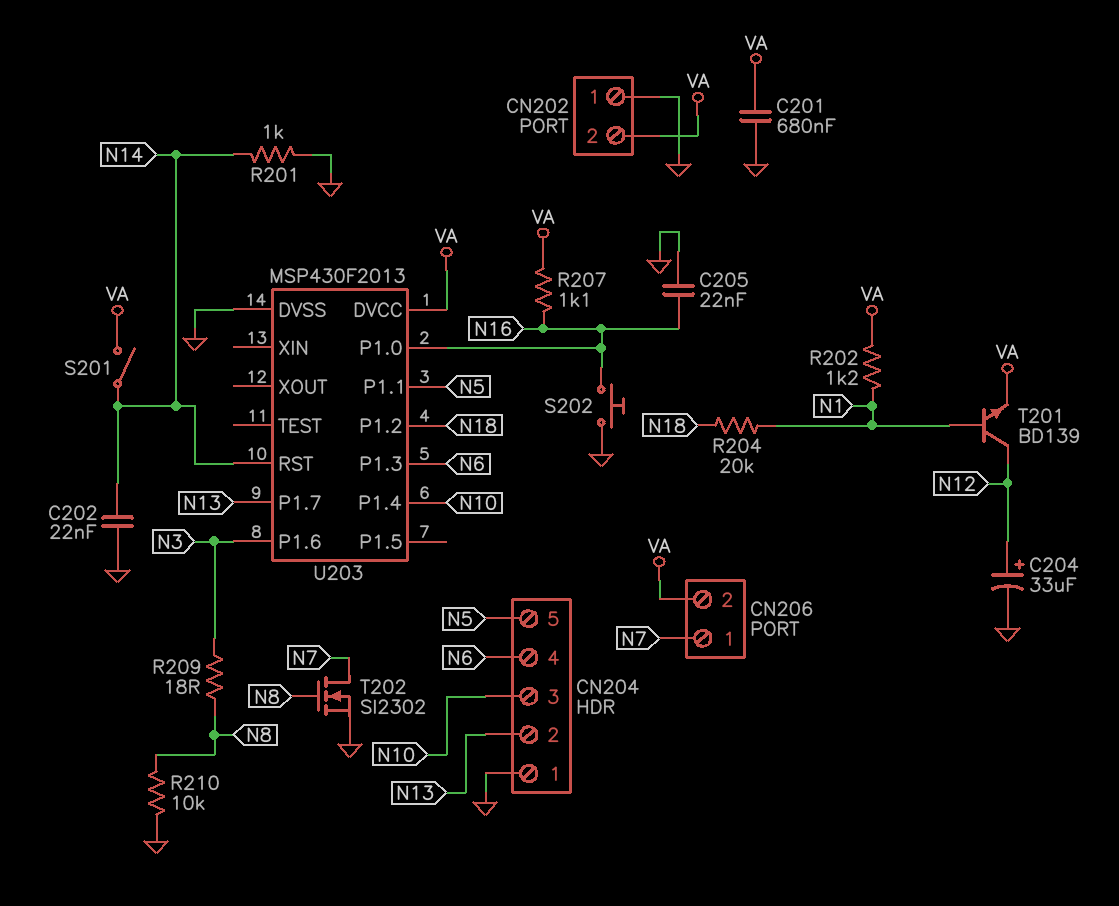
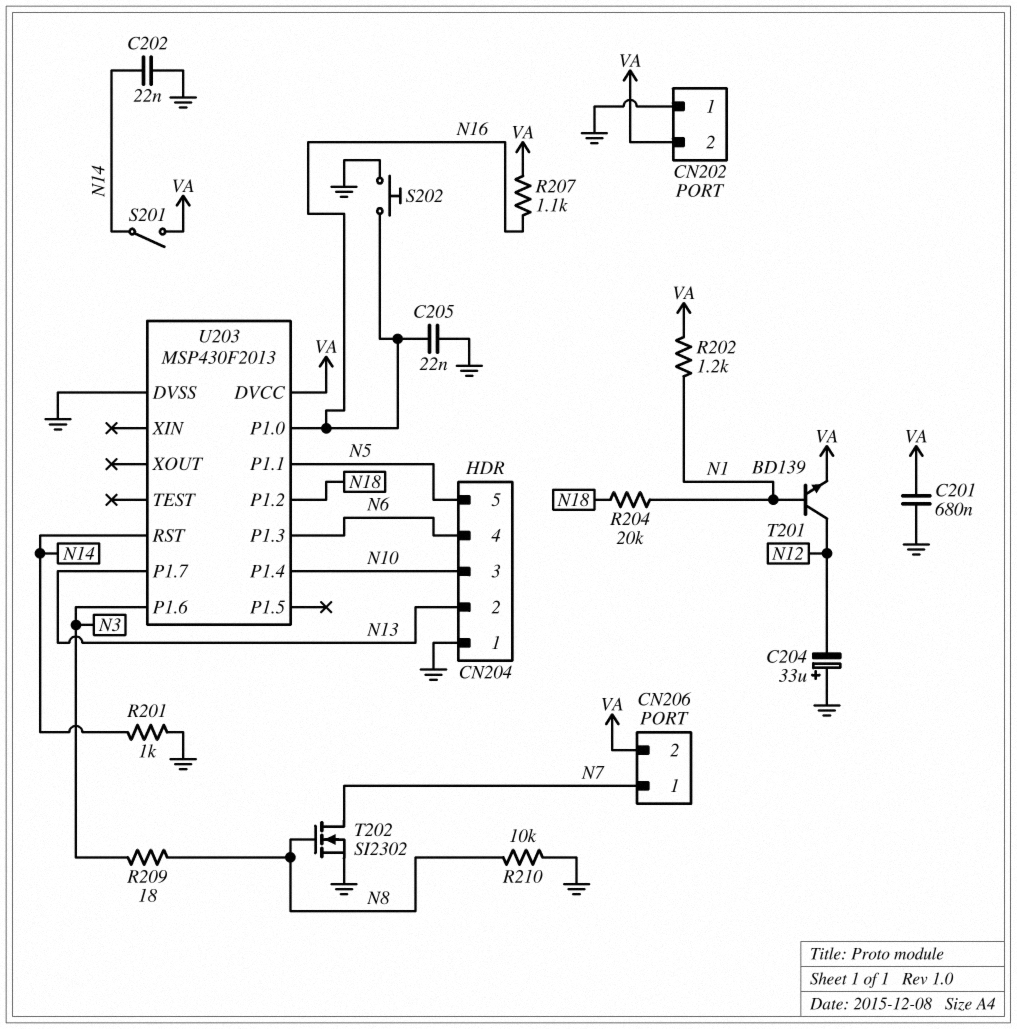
C204: 33uF (plus N12, minus GND) -> 33uF (plus GND, minus N12)

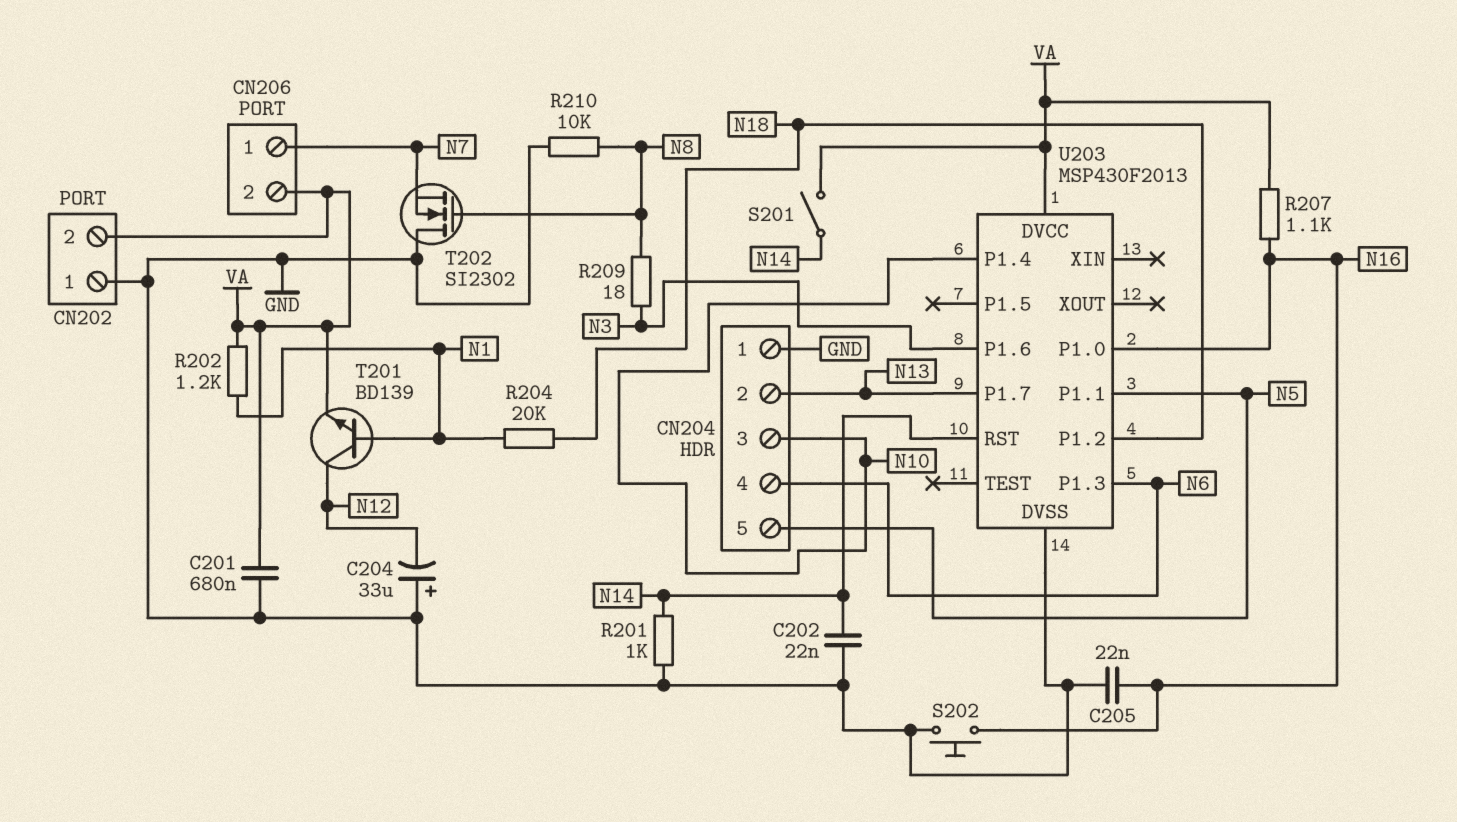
T202: NMOS SI2302 (G N8, D N7, S GND) -> NMOS SI2302 (G N8, D GND, S N7)

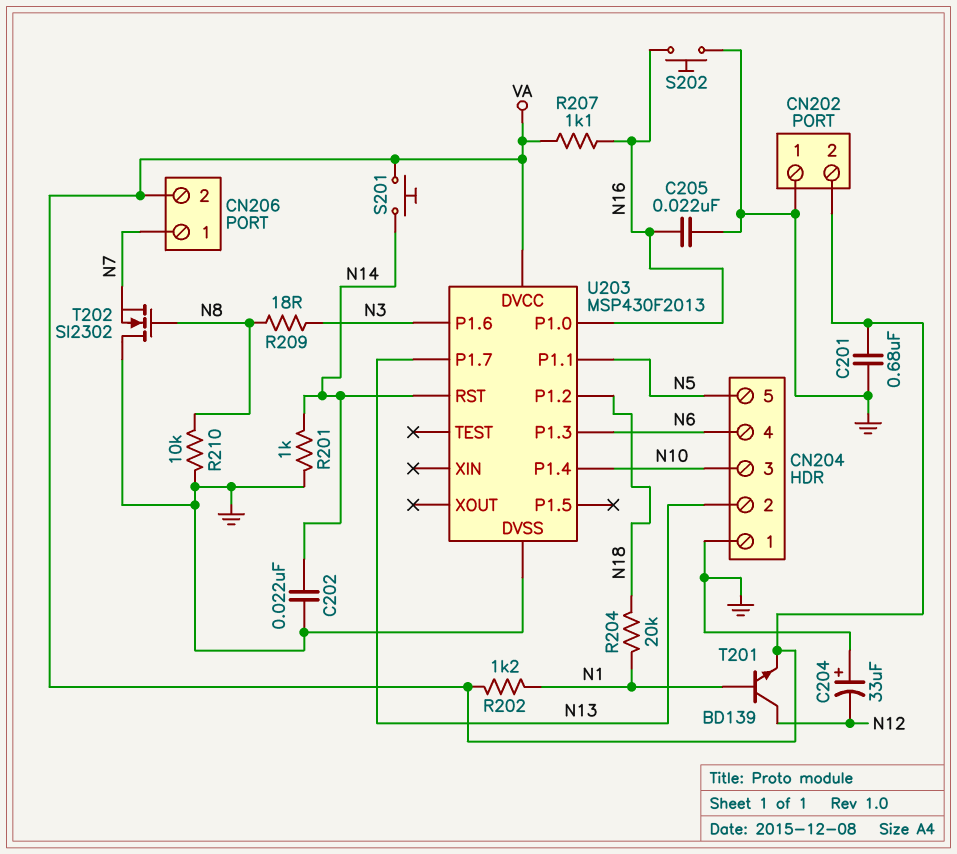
S201: switch (N14, VA) -> button (N14, VA)

